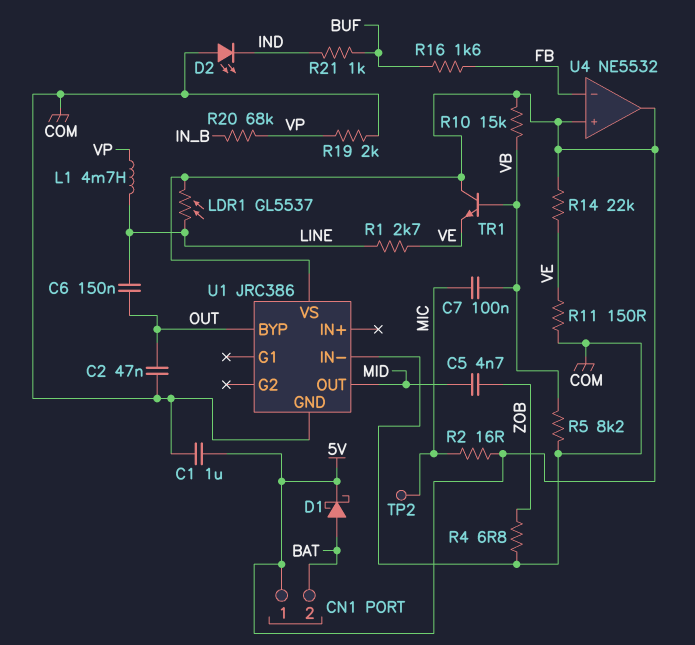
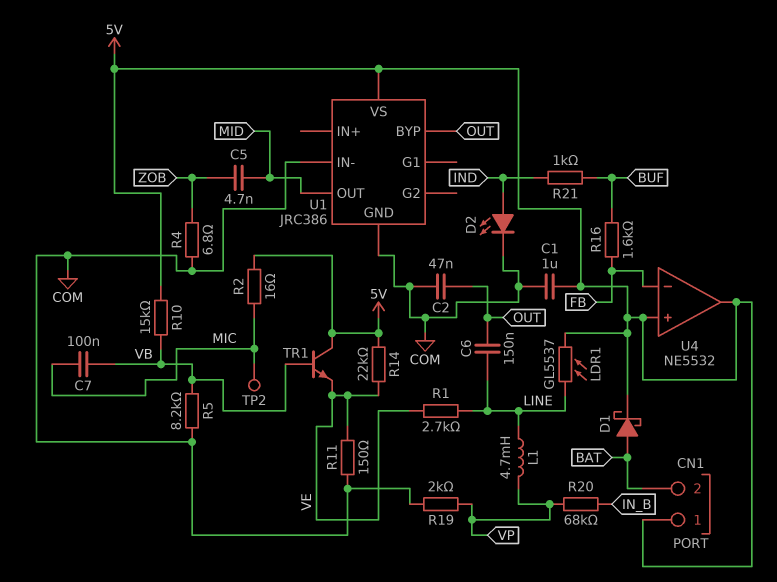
D2: LED (A COM, K IND) -> LED (A IND, K COM)

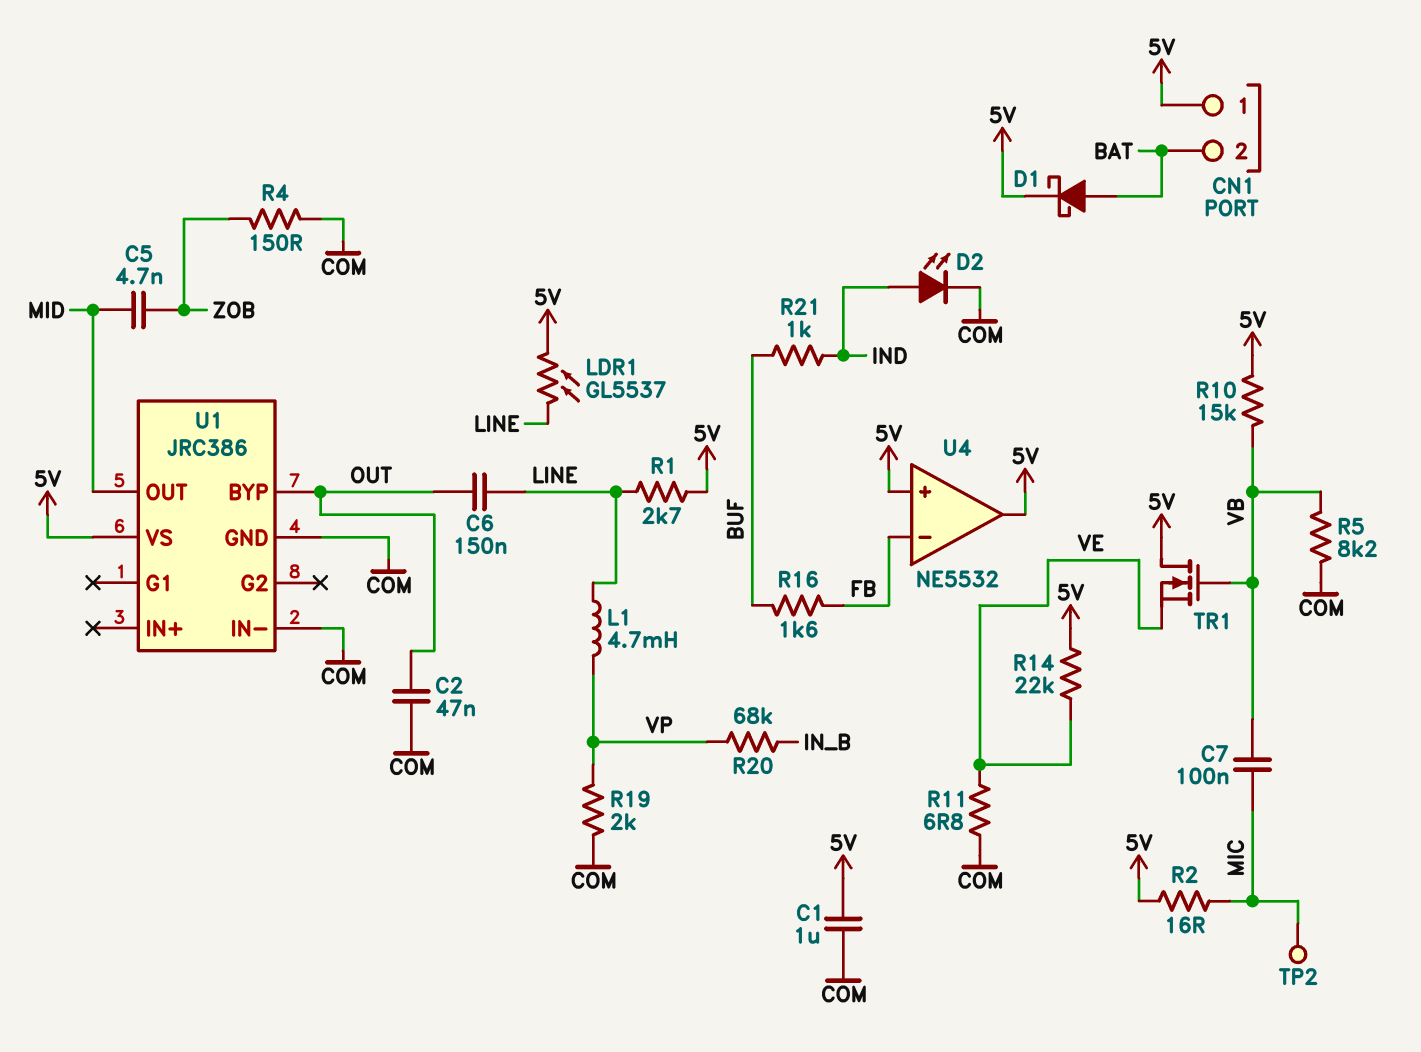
R1: 2.7k (LINE, VE) -> 2.7k (5V, LINE)
R4: 6.8 (COM, ZOB) -> 150 (COM, ZOB)
R11: 150 (COM, VE) -> 6.8 (COM, VE)
TR1: NPN (B VB, C 5V, E VE) -> NMOS (G VB, D 5V, S VE)

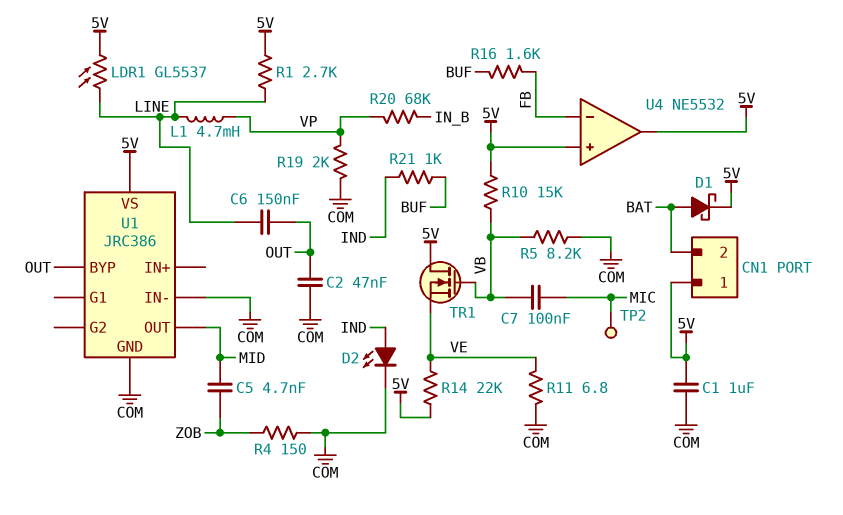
R2: 16 (5V, MIC) -> none

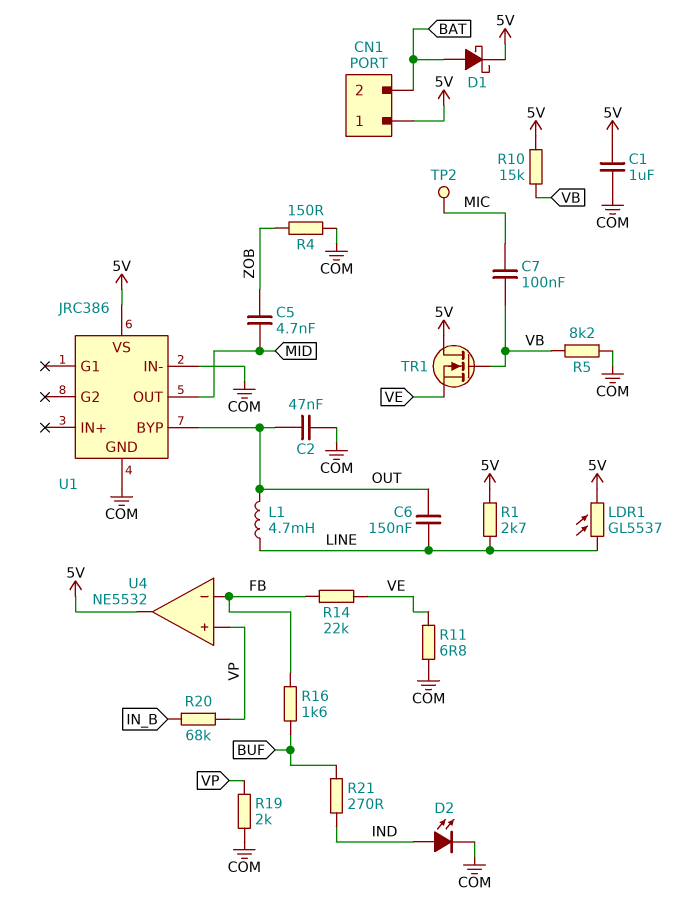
L1: 4.7mH (LINE, VP) -> 4.7mH (LINE, OUT)
R14: 22k (5V, VE) -> 22k (FB, VE)
R21: 1k (BUF, IND) -> 270 (BUF, IND)
U4 pin in+: 5V -> VP

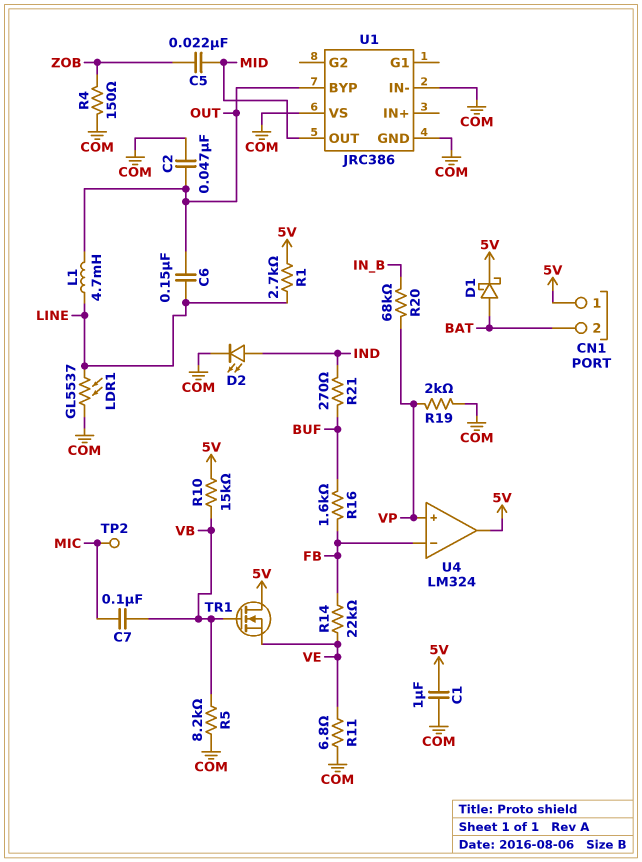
C5: 4.7nF (MID, ZOB) -> 22nF (MID, ZOB)
LDR1: GL5537 (5V, LINE) -> GL5537 (COM, LINE)
U1 pin VS: 5V -> COM
U4: NE5532 -> LM324

